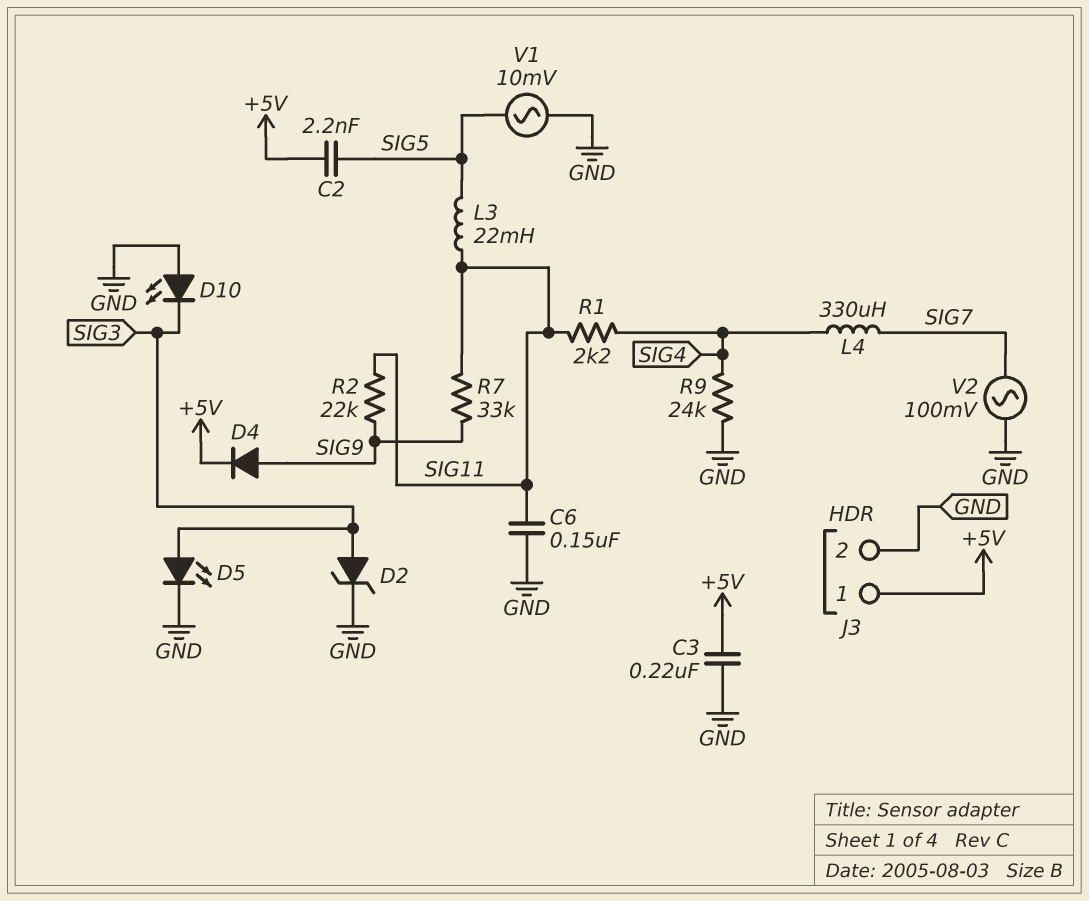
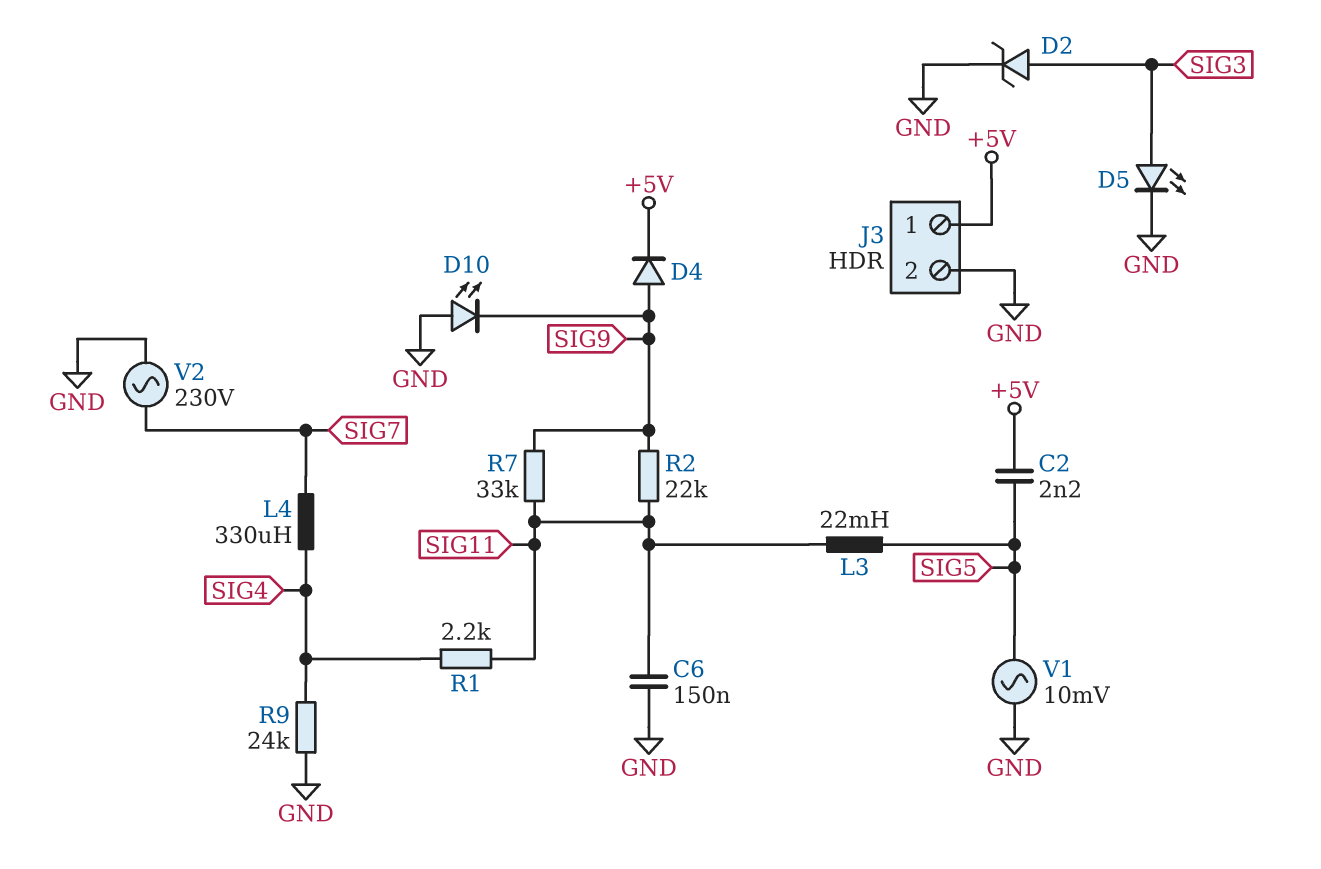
C3: 220nF (+5V, GND) -> none
D10: LED (A GND, K SIG3) -> LED (A GND, K SIG9)
V2: AC 100mV (GND, SIG7) -> AC 230V (GND, SIG7)

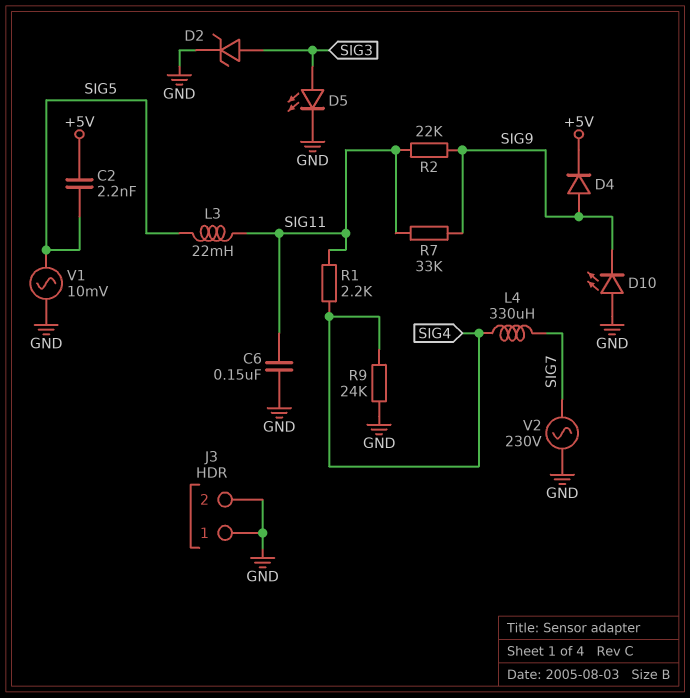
J3 pin 1: +5V -> GND

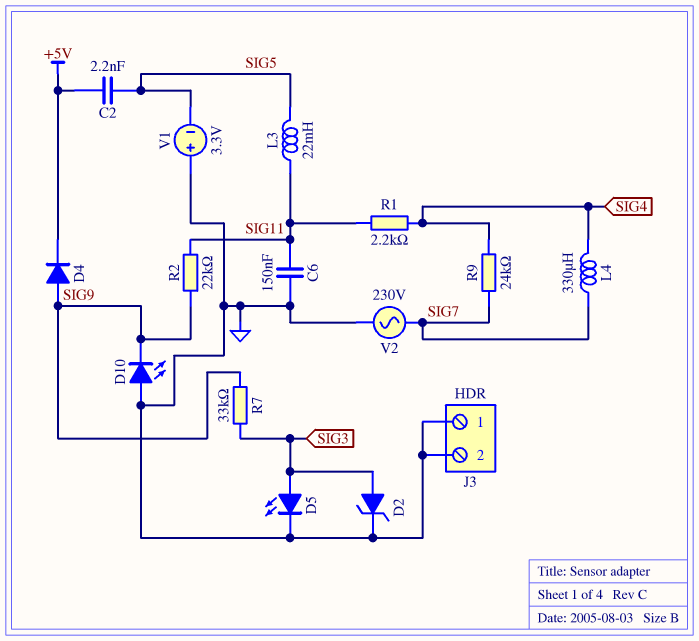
R7: 33k (SIG9, SIG11) -> 33k (SIG3, SIG9)
R9: 24k (GND, SIG4) -> 24k (SIG4, SIG7)
V1: AC 10mV (GND, SIG5) -> 3.3V (plus GND, minus SIG5)

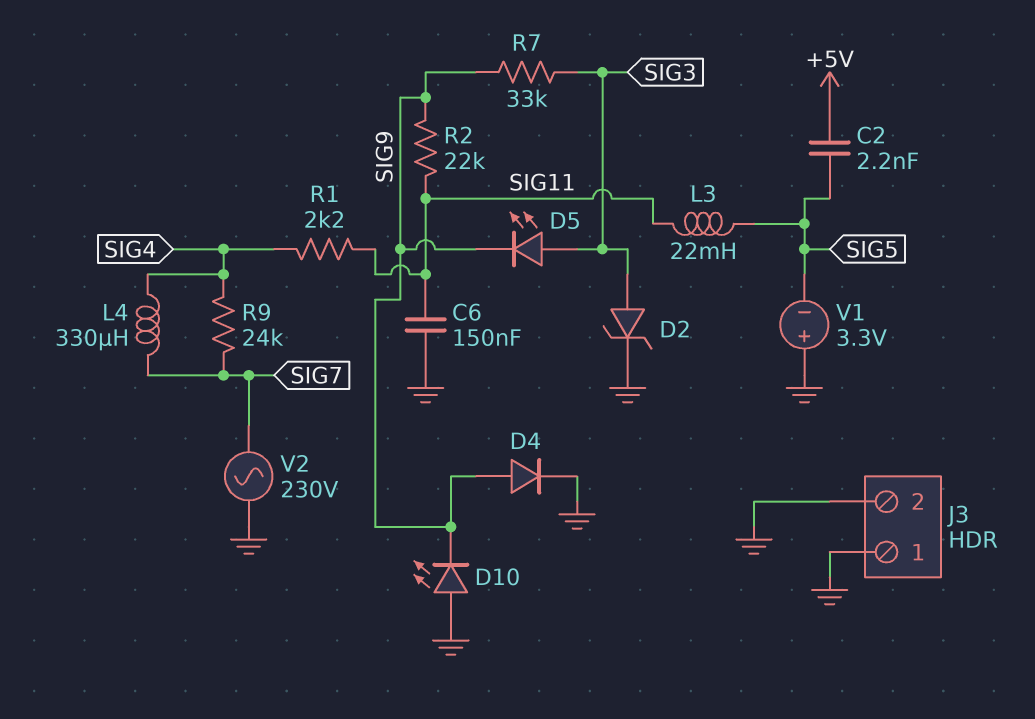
D4: diode (A SIG9, K +5V) -> diode (A SIG9, K GND)
D5: LED (A SIG3, K GND) -> LED (A SIG3, K SIG9)

